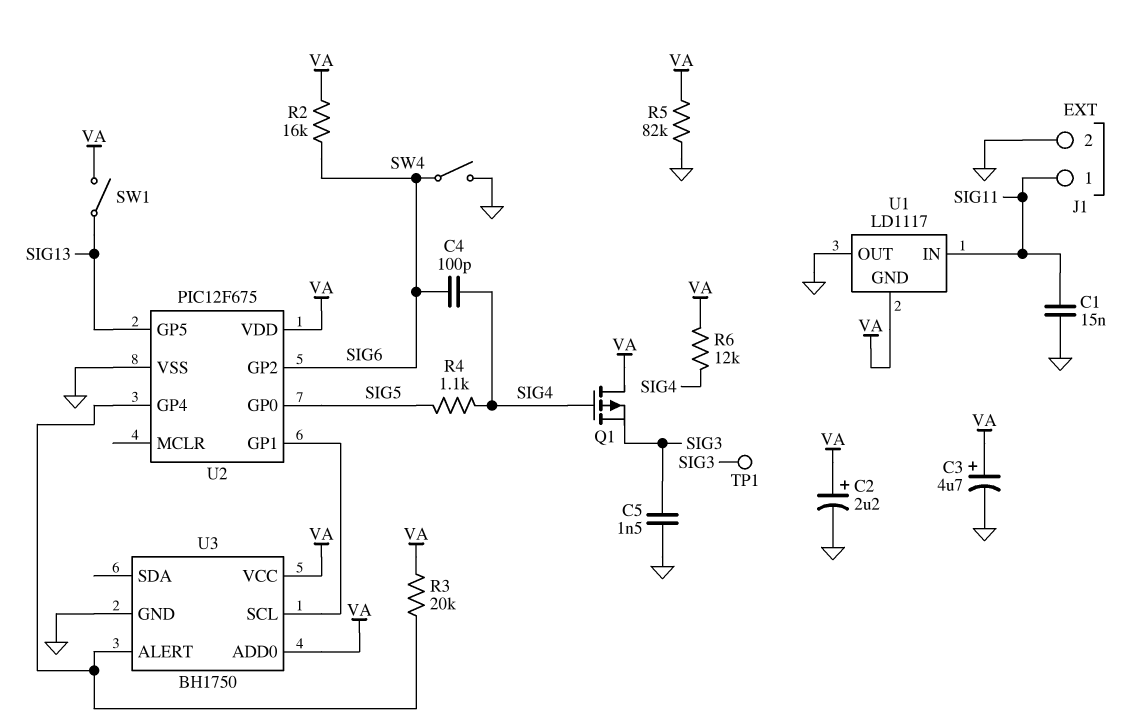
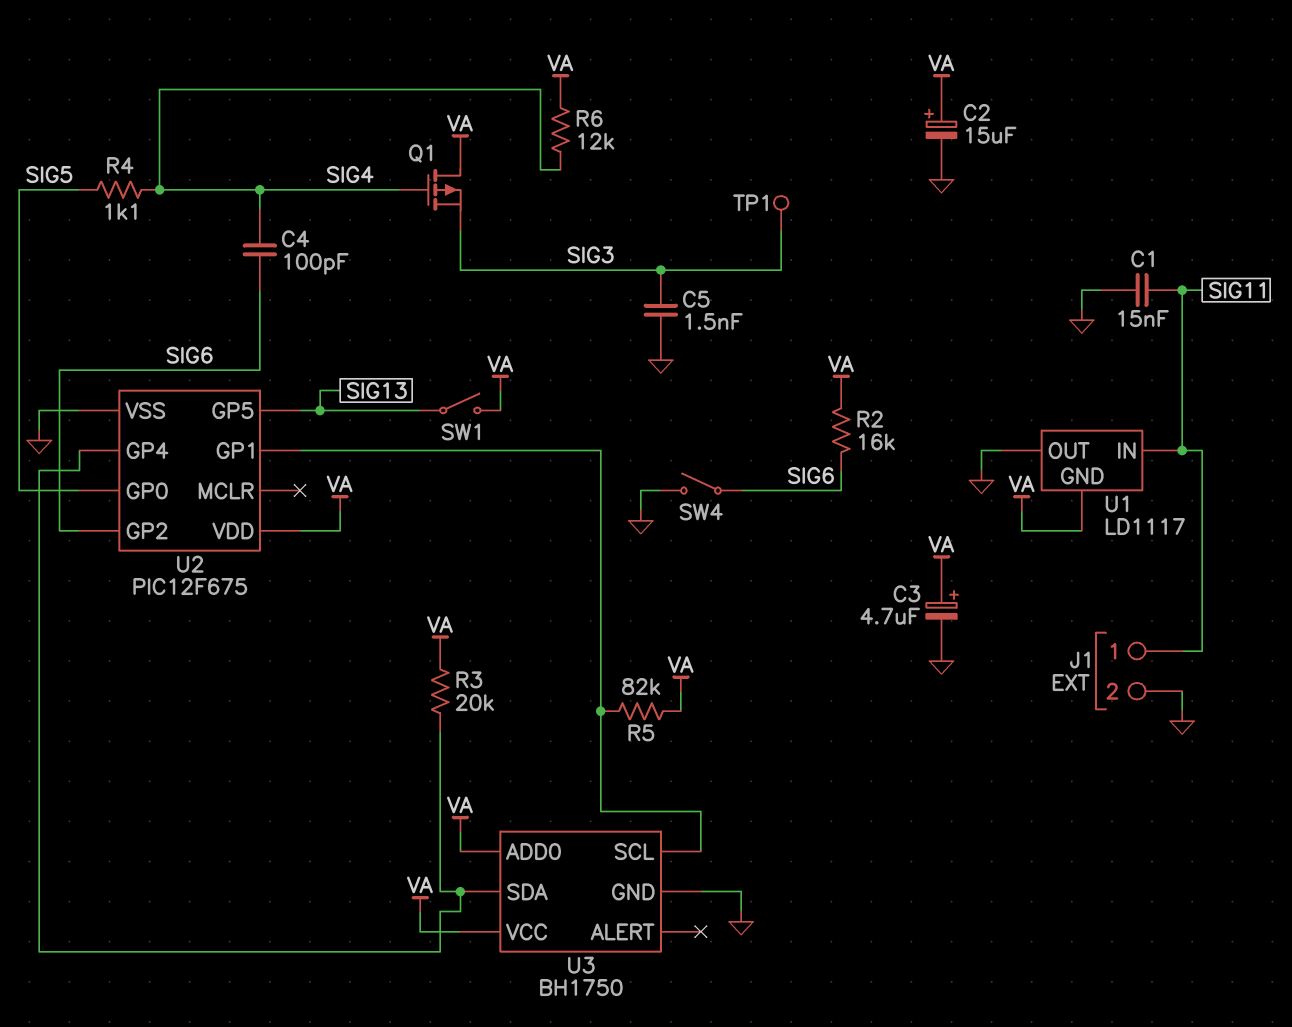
C2: 2.2uF (plus VA, minus GND) -> 15uF (plus VA, minus GND)
R5: 82k (GND, VA) -> 82k (U2/GP1, VA)
U3 pin ALERT: U2/GP4 -> none
U3 pin SDA: none -> U2/GP4

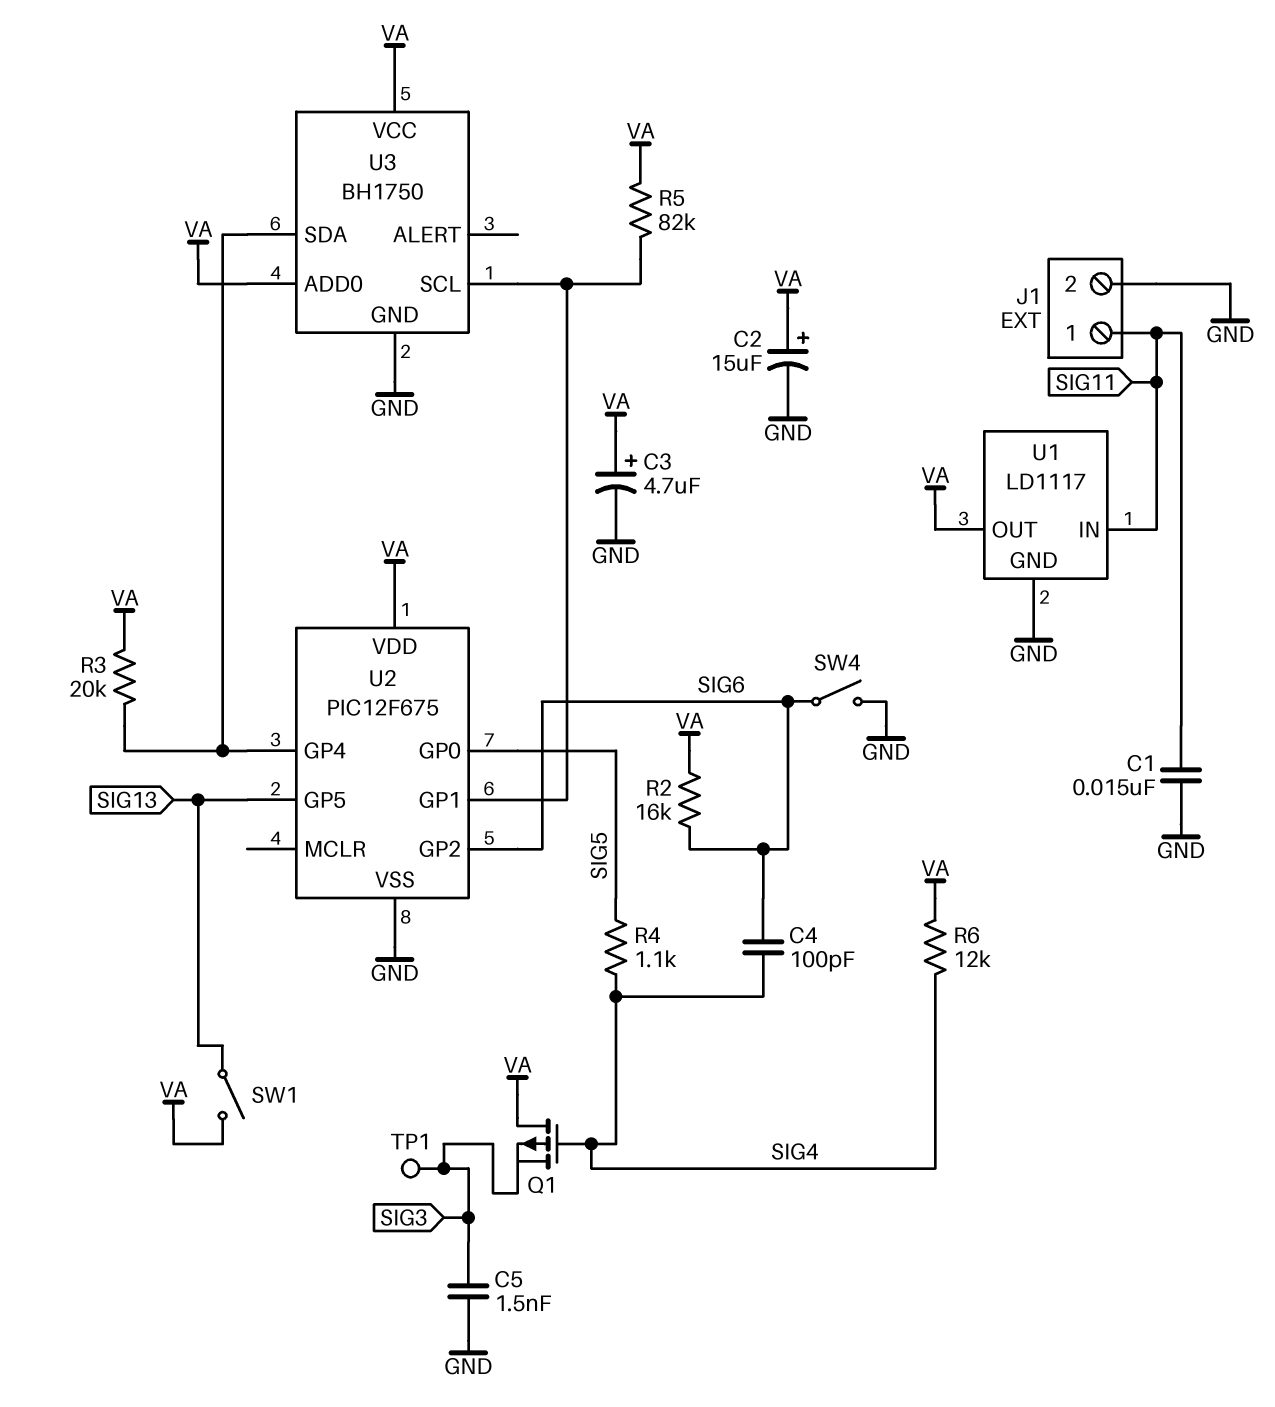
U1 pin GND: VA -> GND
U1 pin OUT: GND -> VA

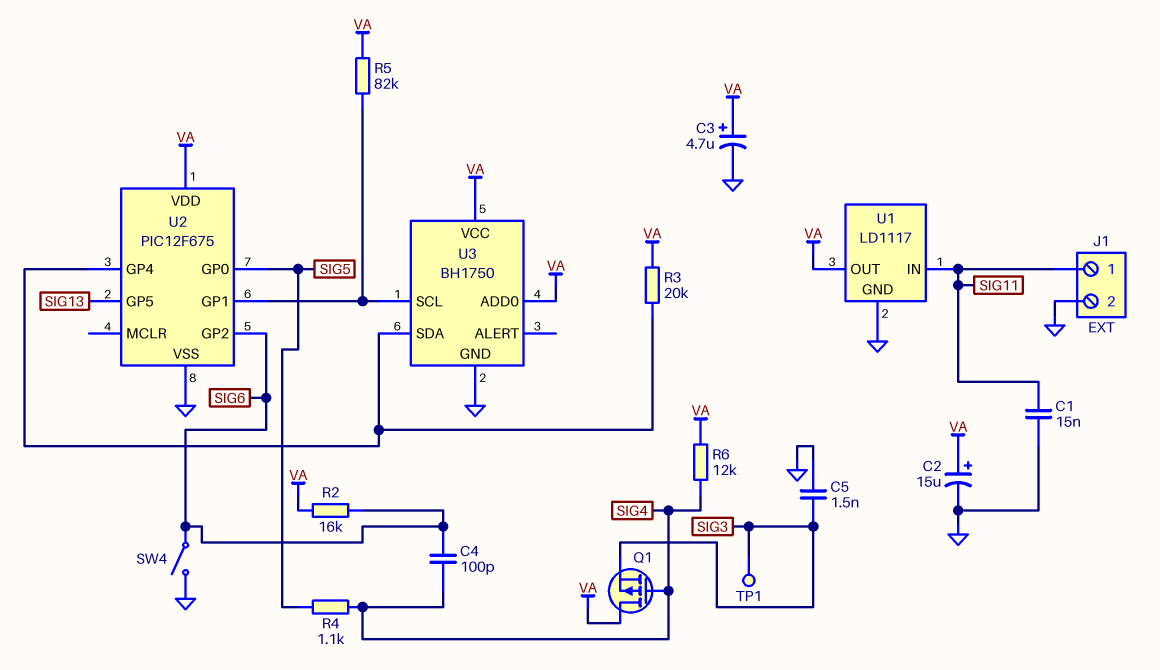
SW1: switch (SIG13, VA) -> none

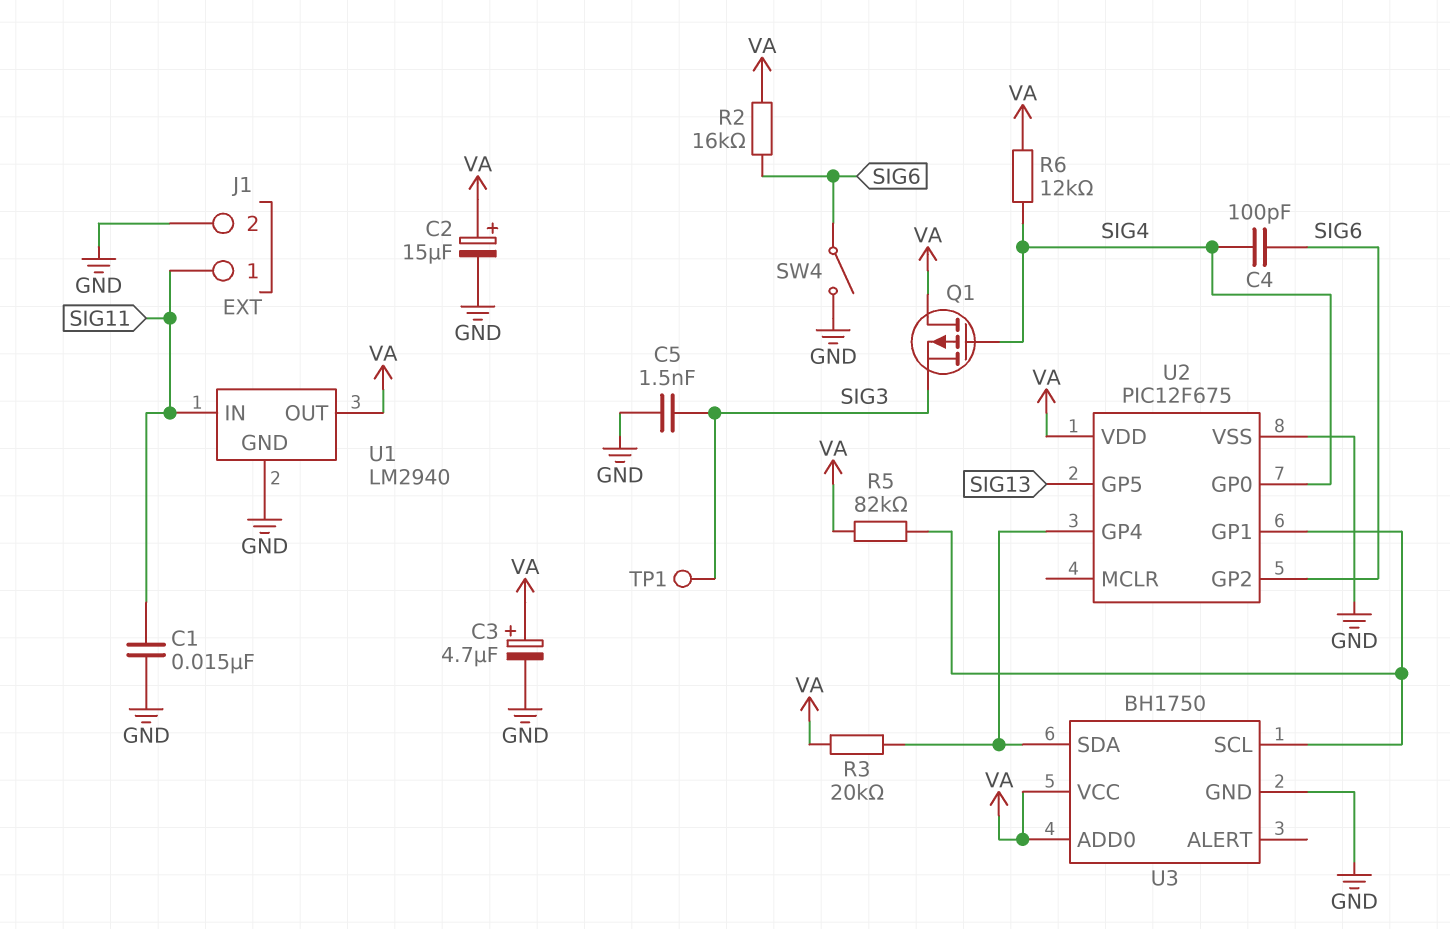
R4: 1.1k (SIG4, SIG5) -> none
U1: LD1117 -> LM2940
U2 pin GP0: SIG5 -> SIG4

